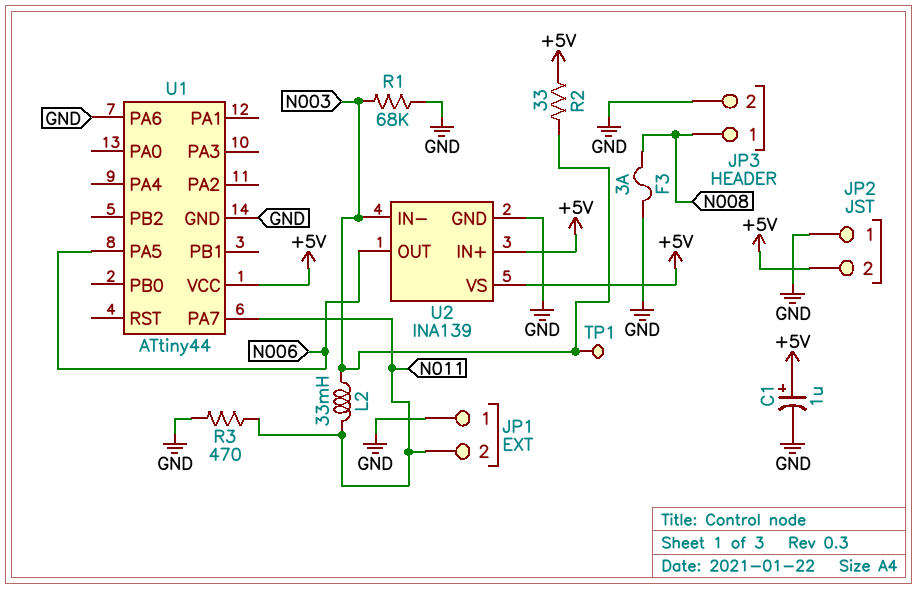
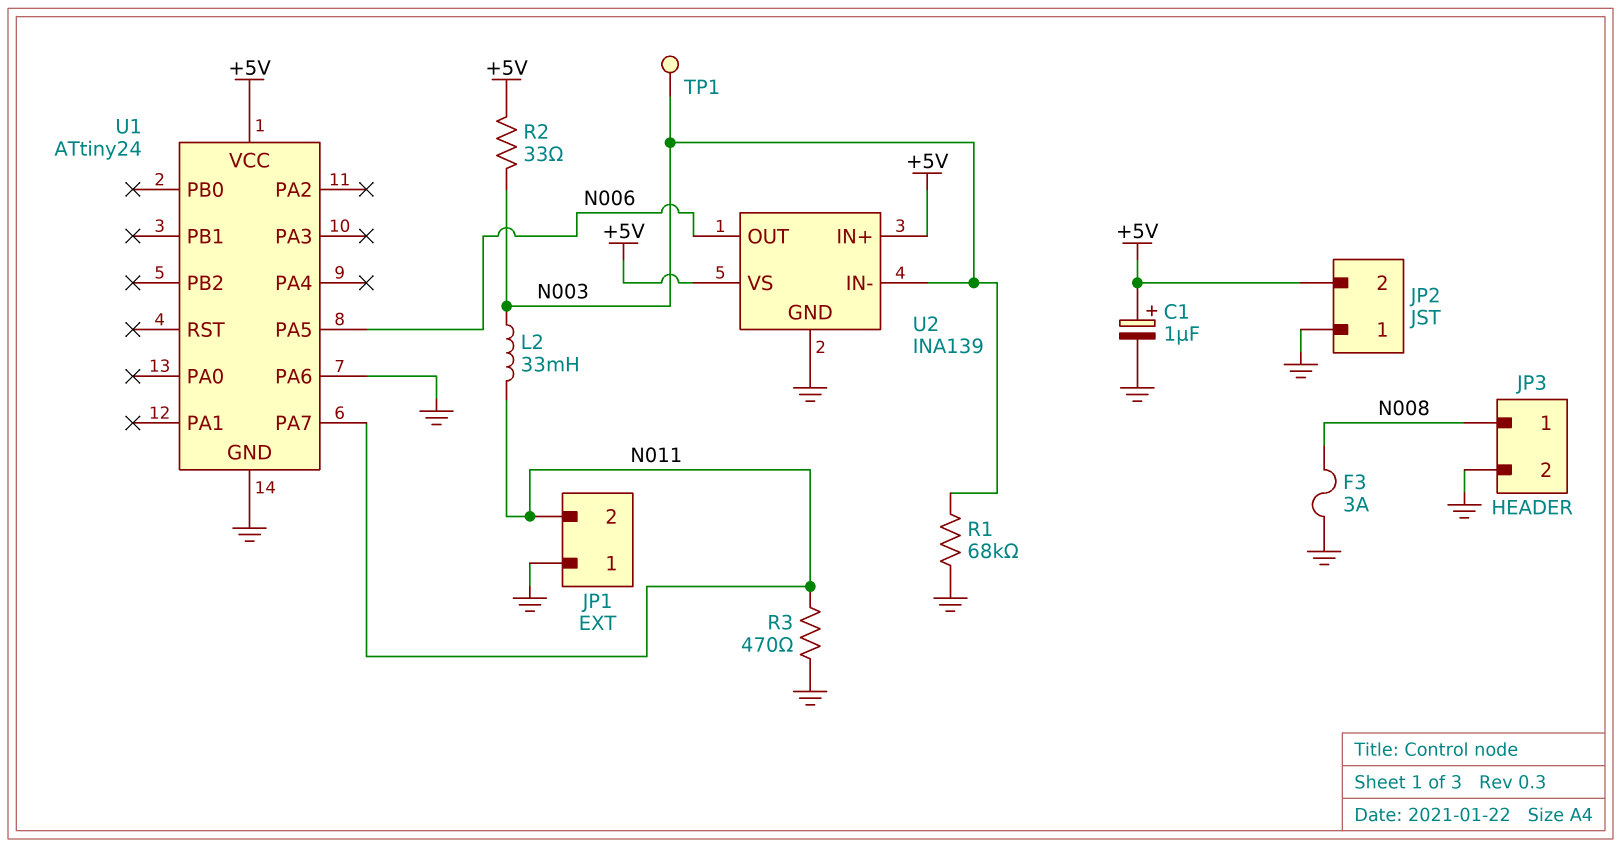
U1: ATtiny44 -> ATtiny24

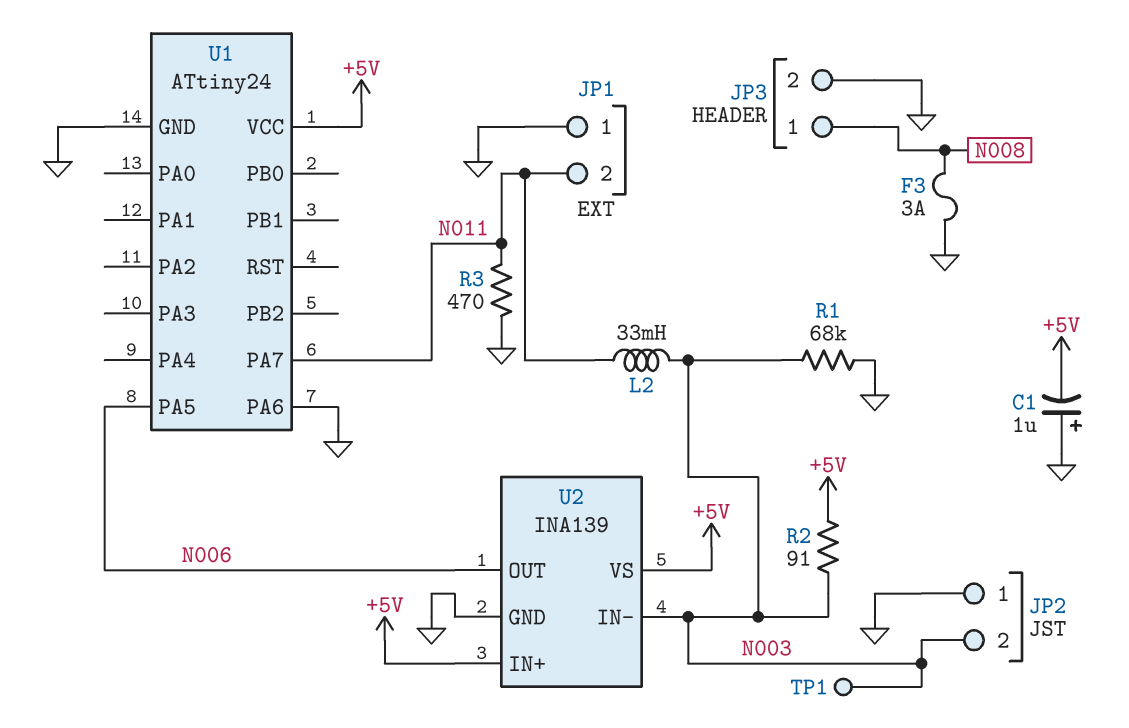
C1: 1uF (plus +5V, minus GND) -> 1uF (plus GND, minus +5V)
JP2 pin 2: +5V -> N003
R2: 33 (+5V, N003) -> 91 (+5V, N003)

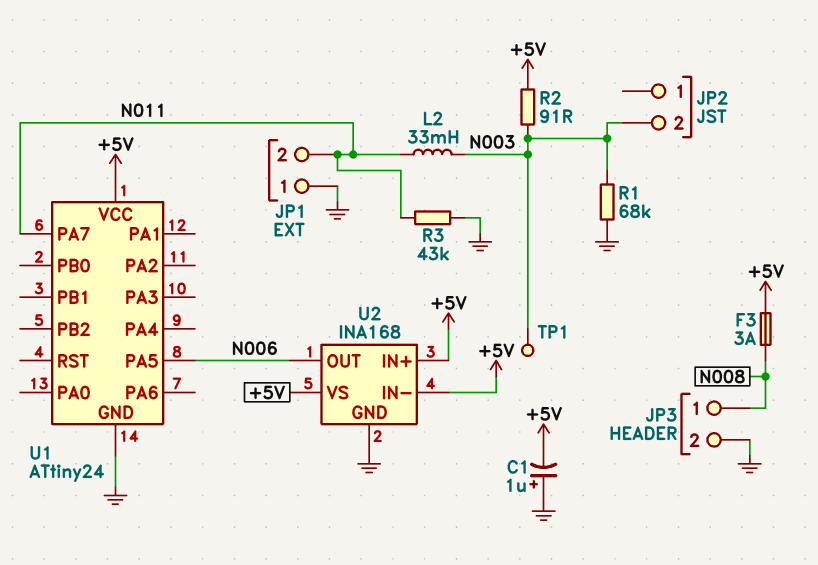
F3: 3A (GND, N008) -> 3A (+5V, N008)
JP2 pin 1: GND -> none
R3: 470 (GND, N011) -> 43k (GND, N011)
U1 pin PA6: GND -> none
U2: INA139 -> INA168
U2 pin IN-: N003 -> +5V

